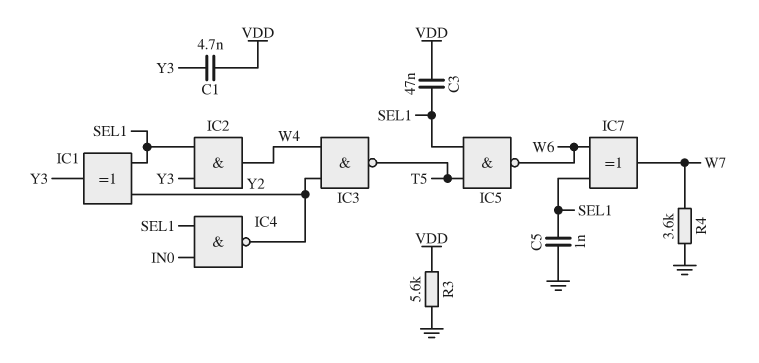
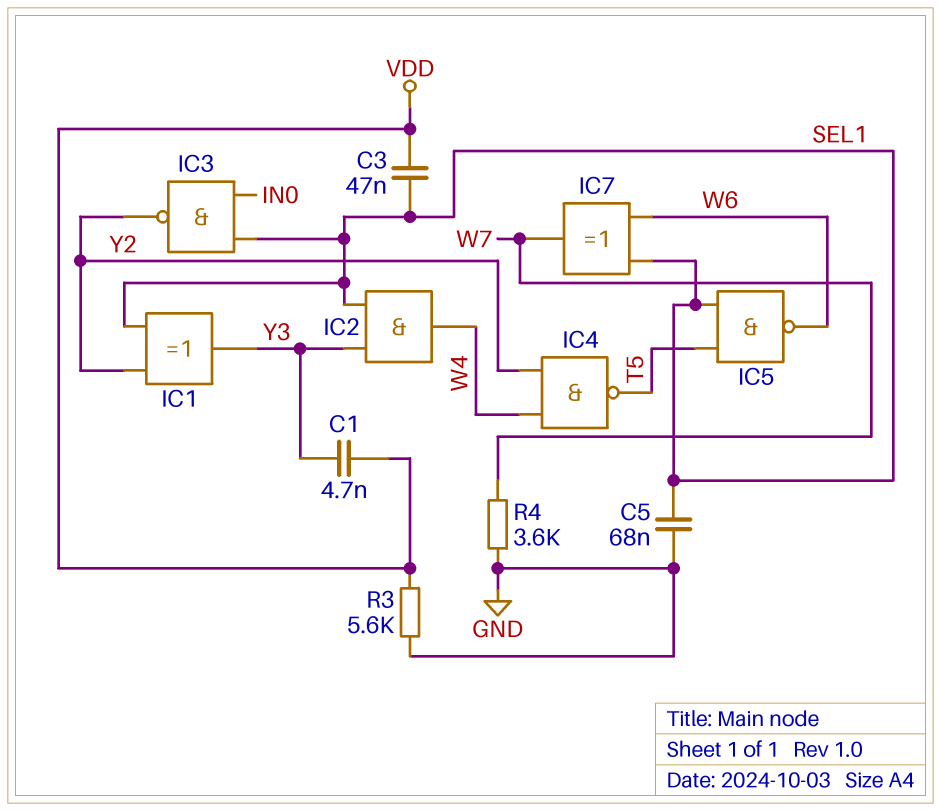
C5: 1nF (GND, SEL1) -> 68nF (GND, SEL1)
IC3: NAND (in W4, in Y2, out T5) -> NAND (in IN0, in SEL1, out Y2)
IC4: NAND (in IN0, in SEL1, out Y2) -> NAND (in W4, in Y2, out T5)

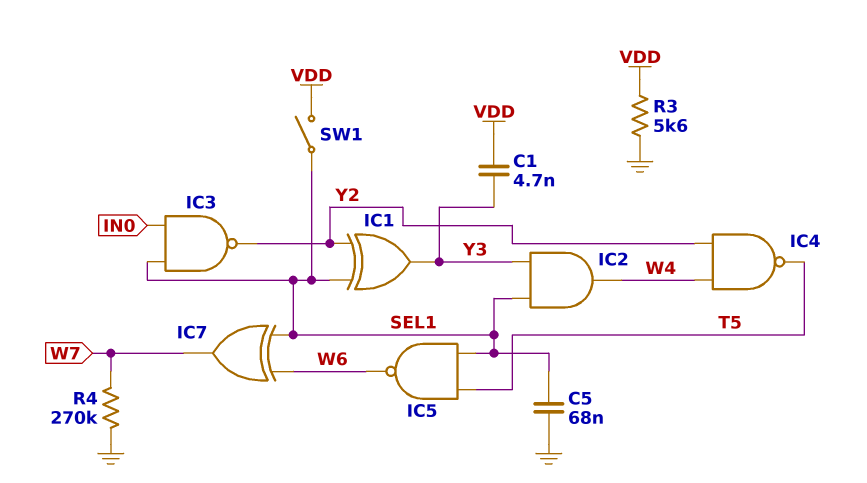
C3: 47nF (SEL1, VDD) -> none
R4: 3.6k (GND, W7) -> 270k (GND, W7)
SW1: none -> switch (SEL1, VDD)

